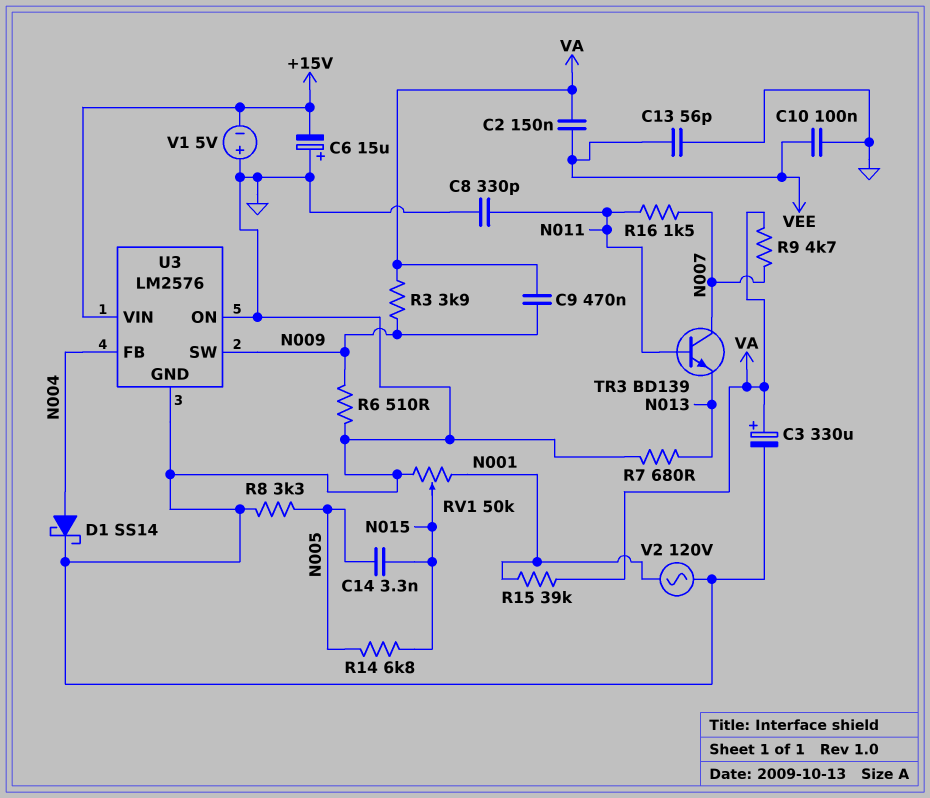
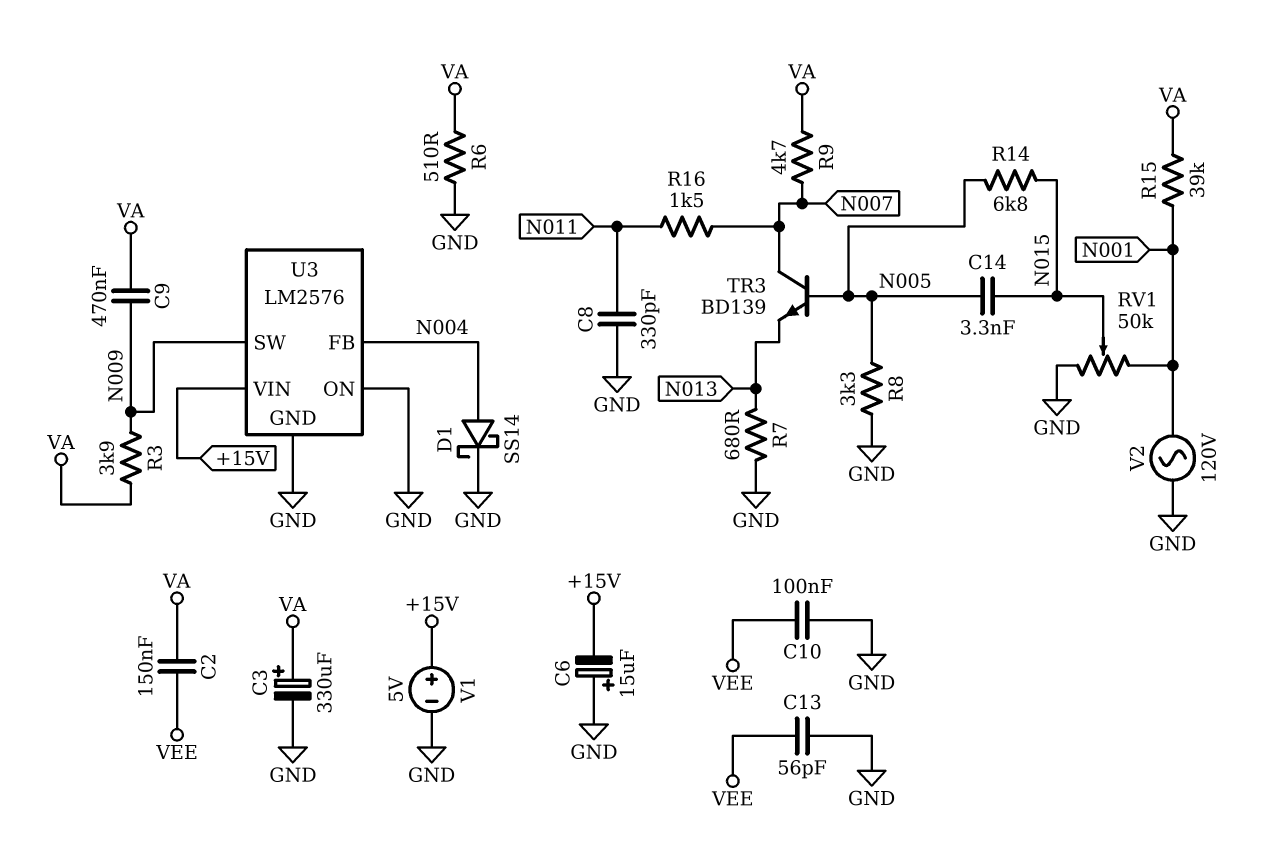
R6: 510 (GND, N009) -> 510 (GND, VA)
TR3: NPN BD139 (B N011, C N007, E N013) -> NPN BD139 (B N005, C N007, E N013)
V1: 5V (plus GND, minus +15V) -> 5V (plus +15V, minus GND)

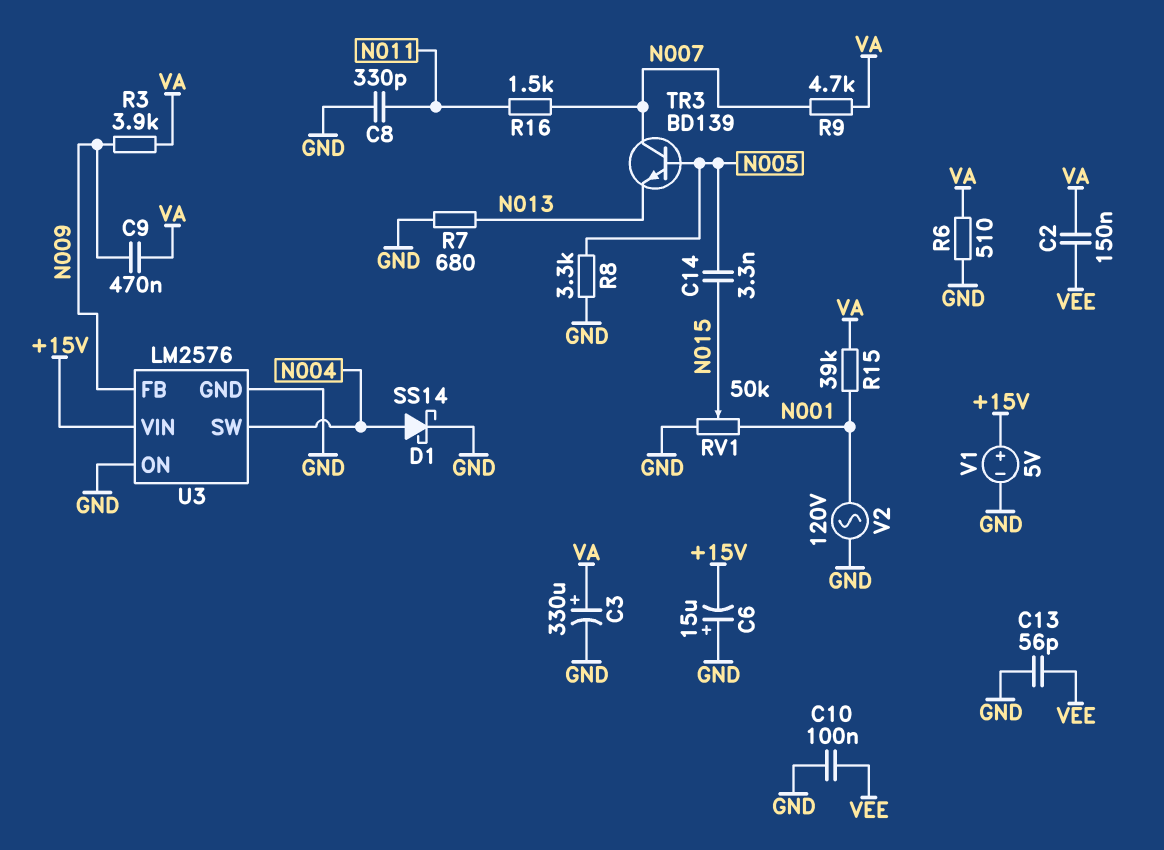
R14: 6.8k (N005, N015) -> none
U3 pin FB: N004 -> N009
U3 pin SW: N009 -> N004

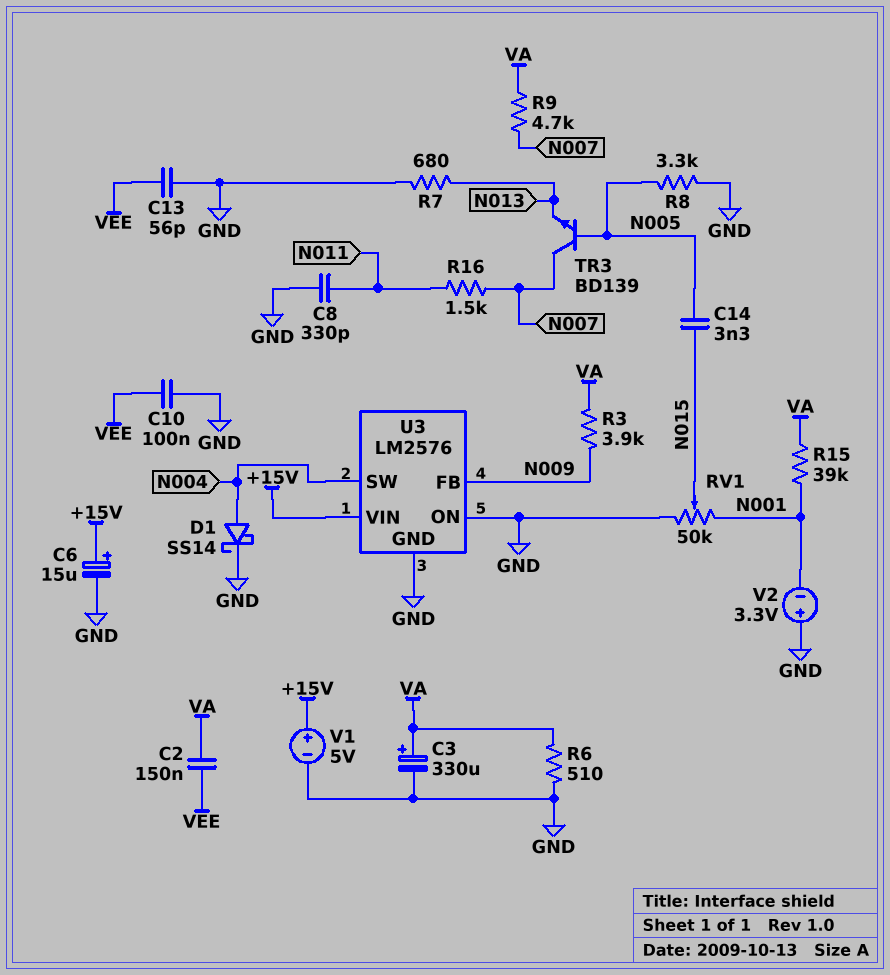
C6: 15uF (plus GND, minus +15V) -> 15uF (plus +15V, minus GND)
C9: 470nF (N009, VA) -> none
V2: AC 120V (GND, N001) -> 3.3V (plus GND, minus N001)

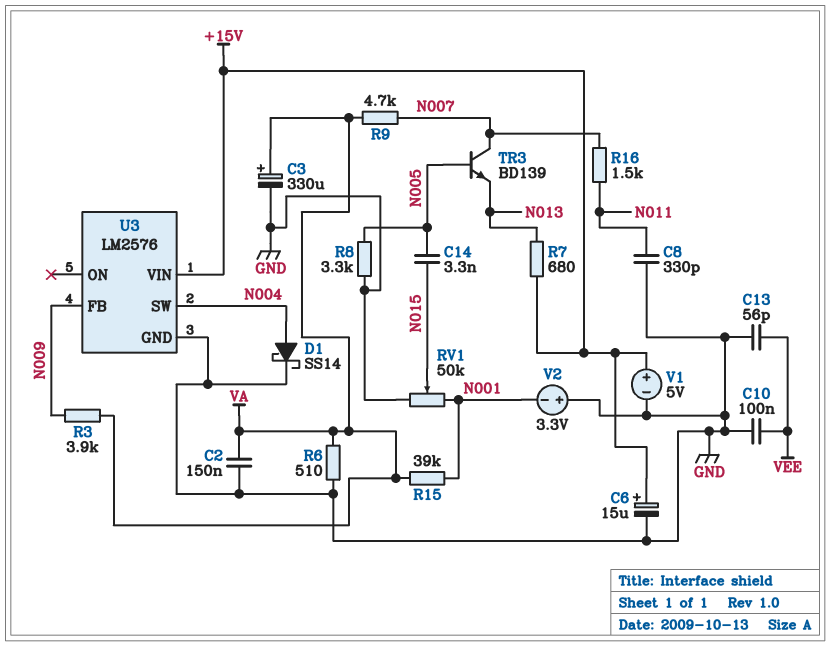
C2: 150nF (VA, VEE) -> 150nF (GND, VA)
R7: 680 (GND, N013) -> 680 (+15V, N013)
U3 pin ON: GND -> none

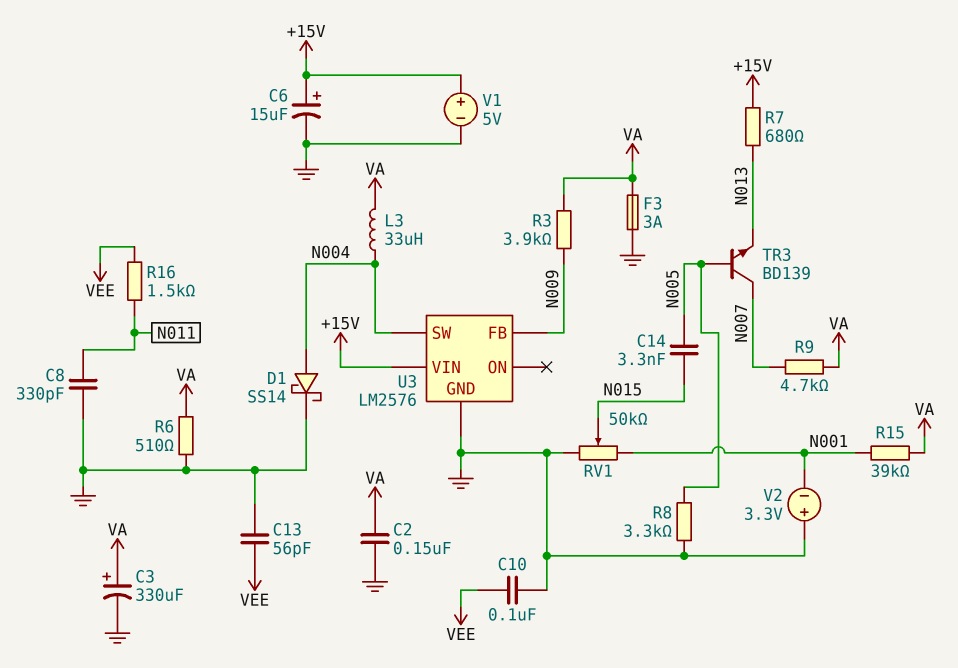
F3: none -> 3A (GND, VA)
L3: none -> 33uH (N004, VA)
R16: 1.5k (N007, N011) -> 1.5k (N011, VEE)

